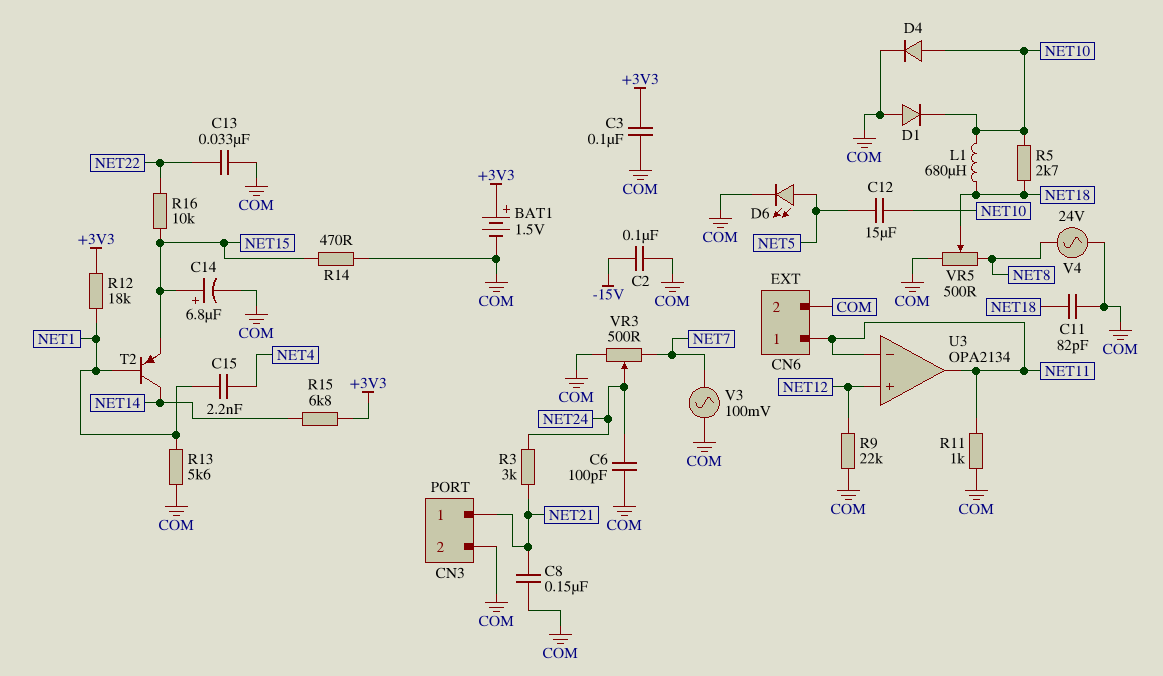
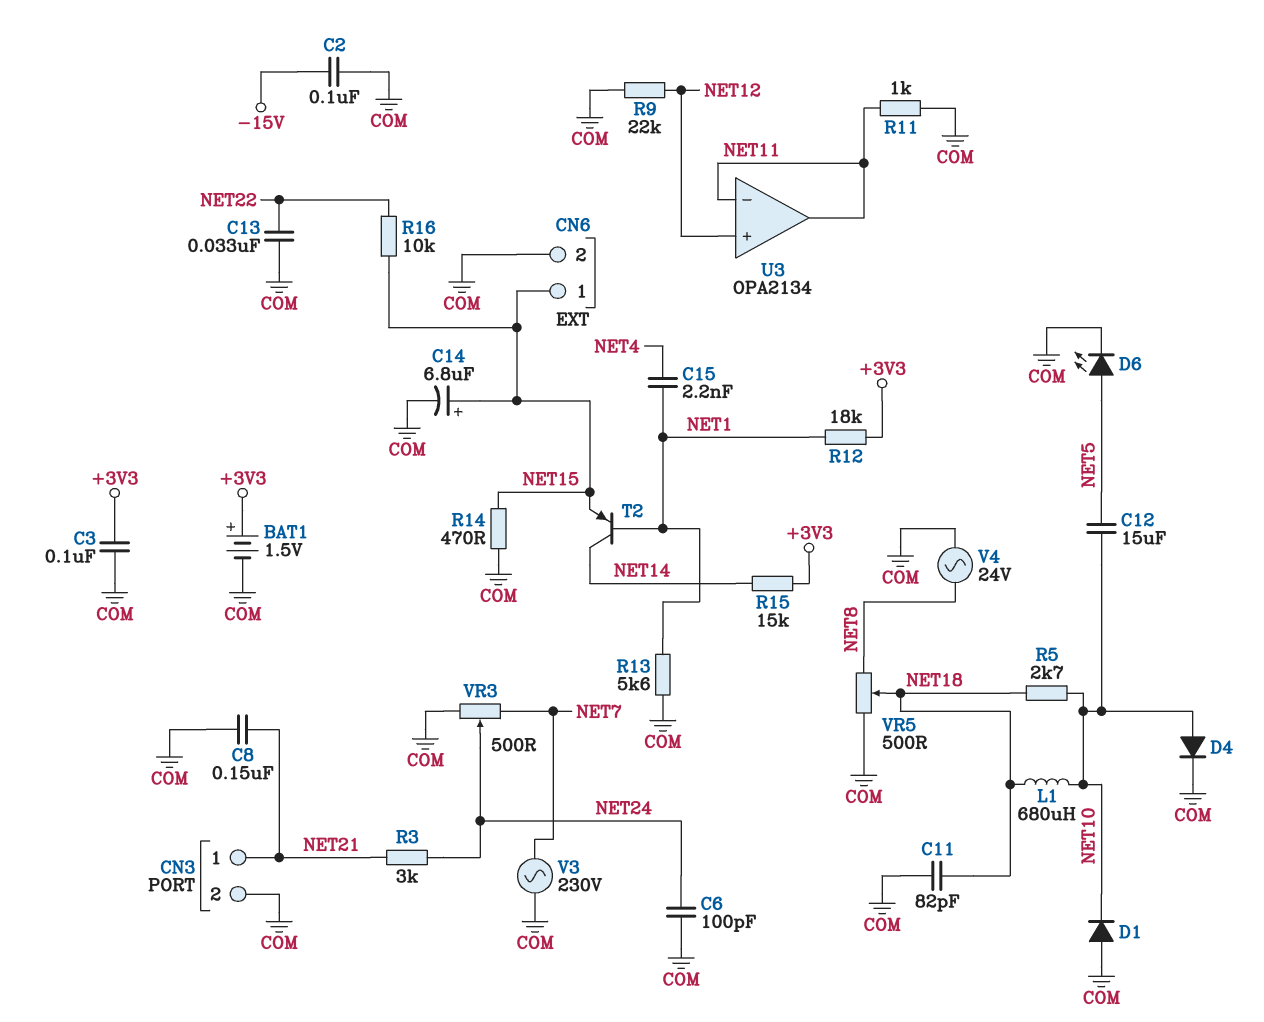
CN6 pin 1: NET11 -> NET15
R15: 6.8k (+3V3, NET14) -> 15k (+3V3, NET14)
V3: AC 100mV (COM, NET7) -> AC 230V (COM, NET7)

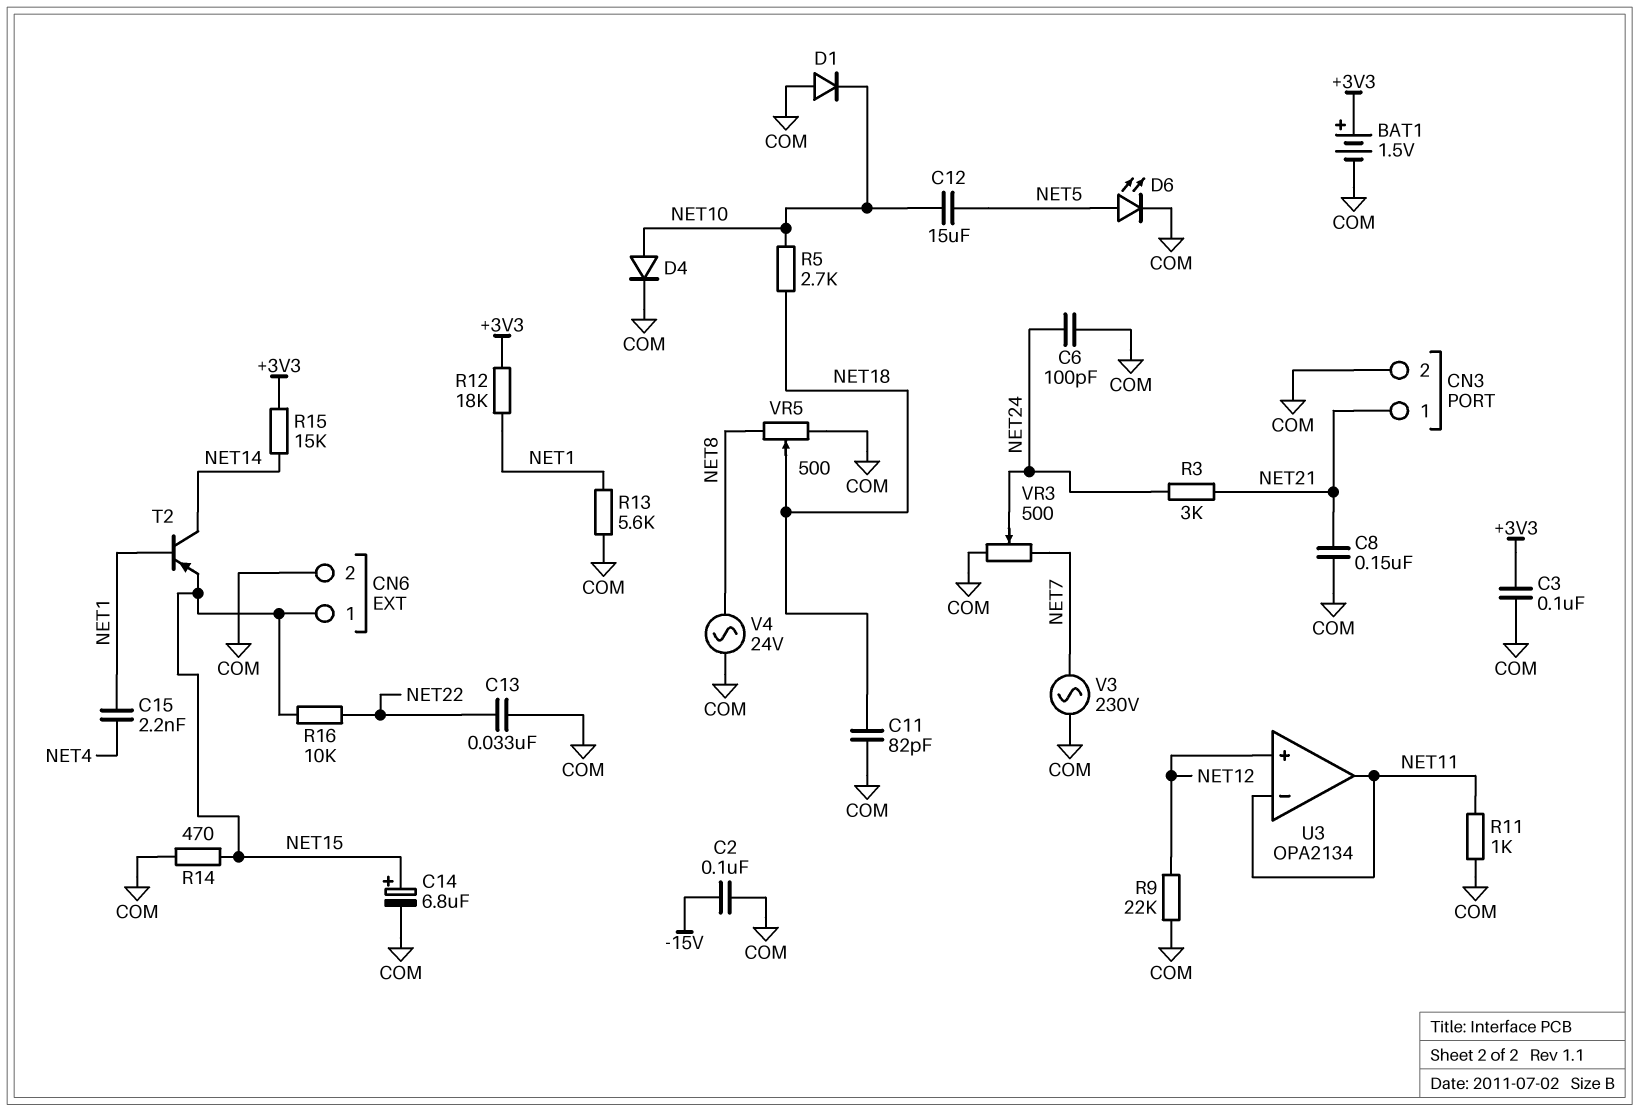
L1: 680uH (NET10, NET18) -> none

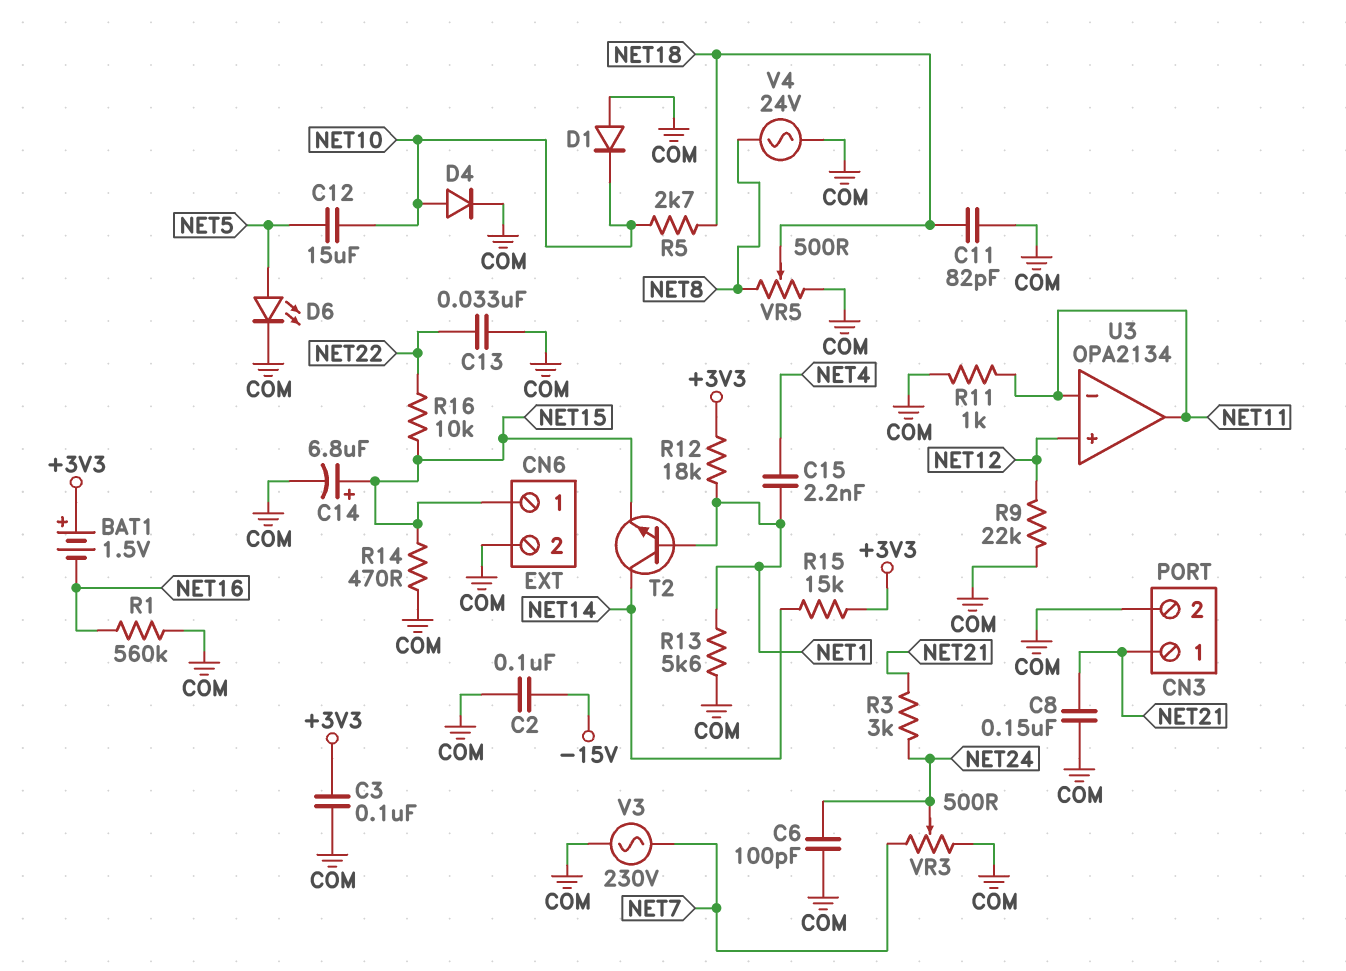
BAT1: 1.5V (plus +3V3, minus COM) -> 1.5V (plus +3V3, minus NET16)
R1: none -> 560k (COM, NET16)
T2: PNP (B NET1, C NET14, E NET15) -> NPN (B NET1, C NET14, E NET15)

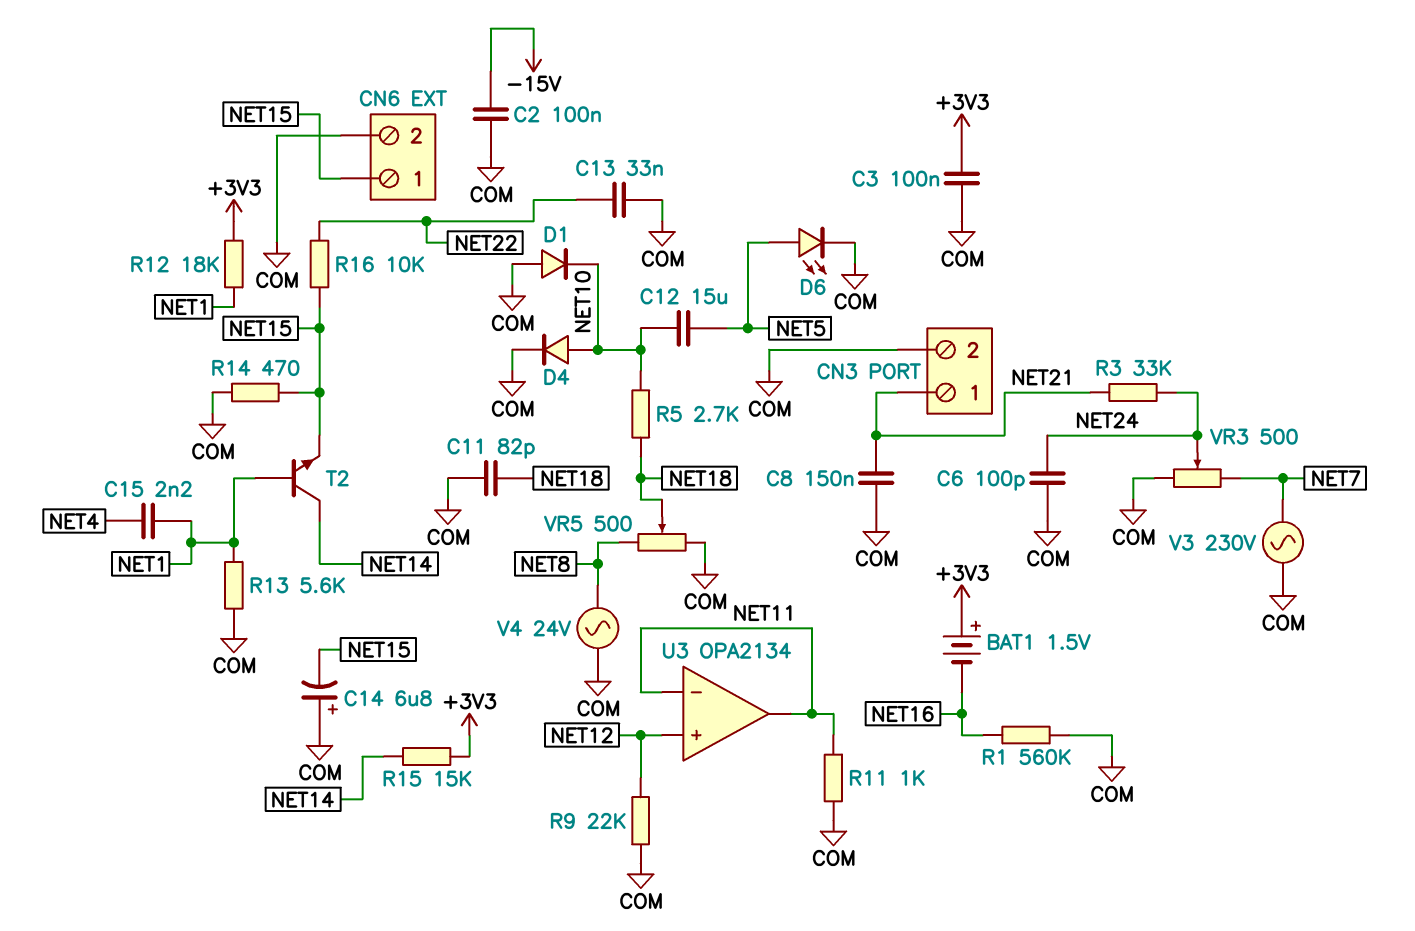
C14: 6.8uF (plus NET15, minus COM) -> 6.8uF (plus COM, minus NET15)
R3: 3k (NET21, NET24) -> 33k (NET21, NET24)

